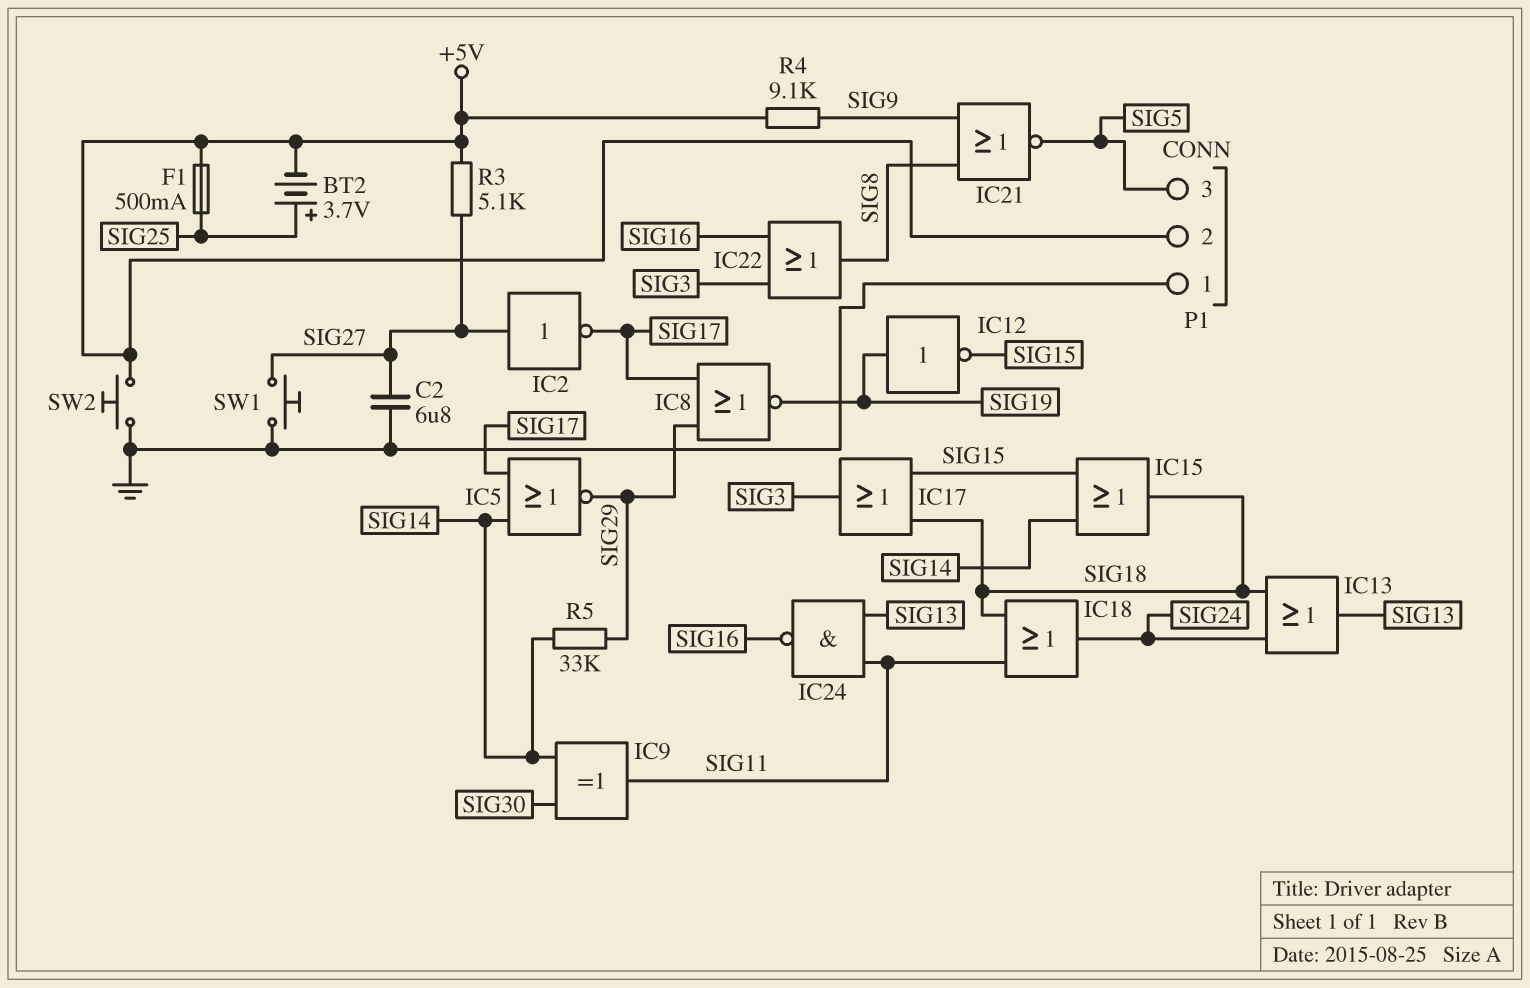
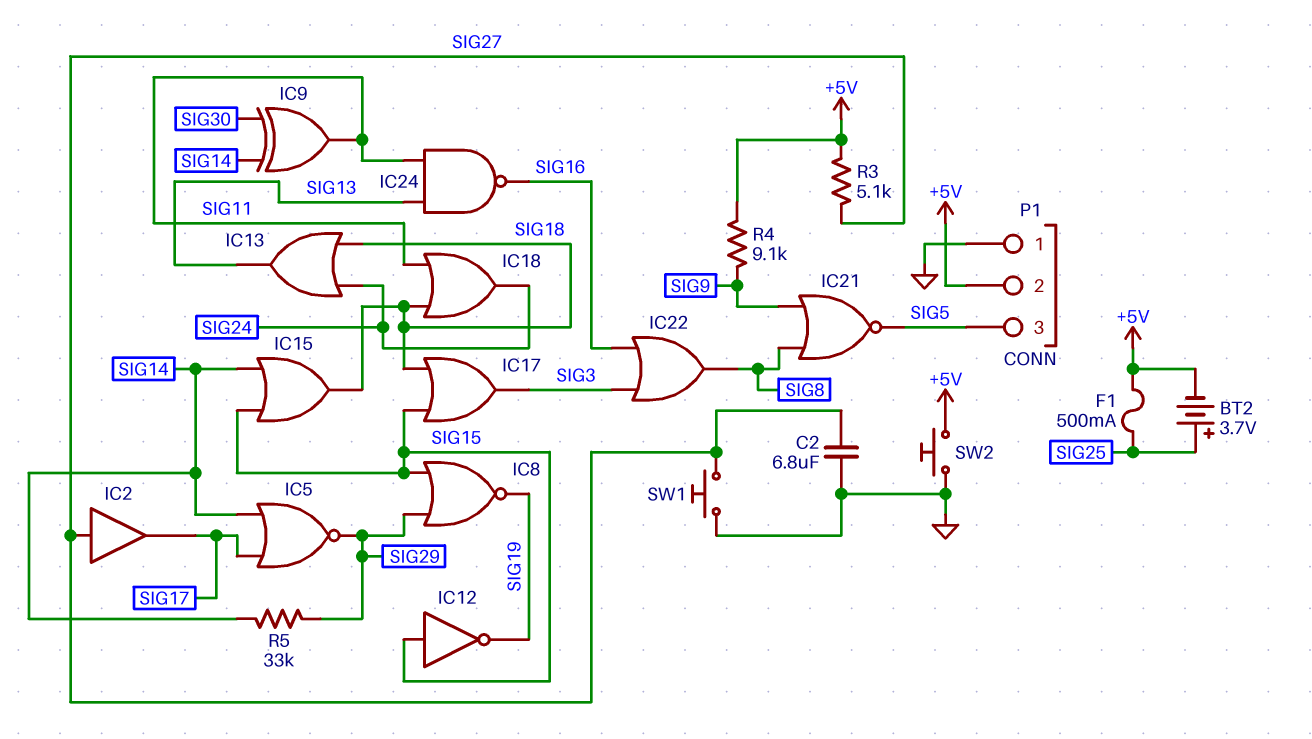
IC2: NOT (in SIG27, out SIG17) -> buffer (in SIG27, out SIG17)
IC8: NOR (in SIG17, in SIG29, out SIG19) -> NOR (in SIG15, in SIG29, out SIG19)
IC12: NOT (in SIG19, out SIG15) -> NOT (in SIG15, out SIG19)

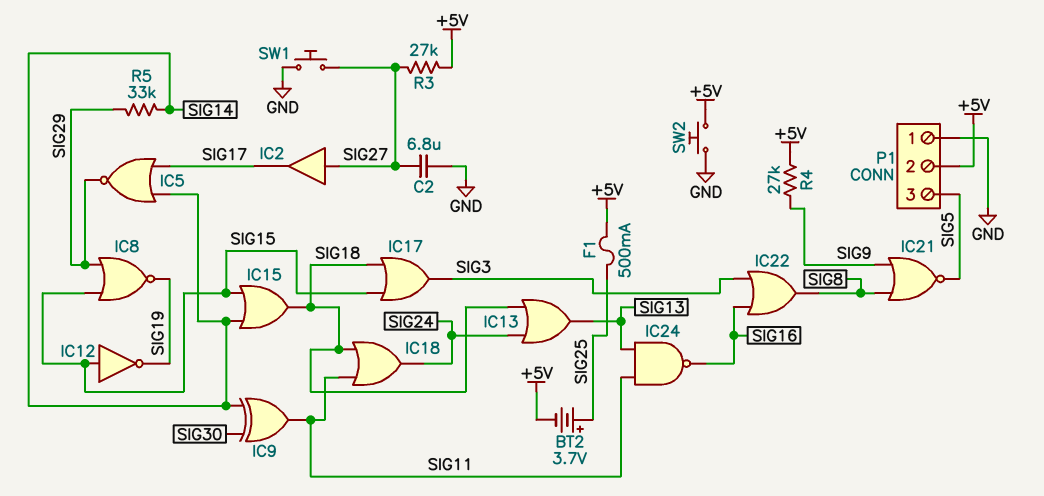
R3: 5.1k (+5V, SIG27) -> 27k (+5V, SIG27)
R4: 9.1k (+5V, SIG9) -> 27k (+5V, SIG9)

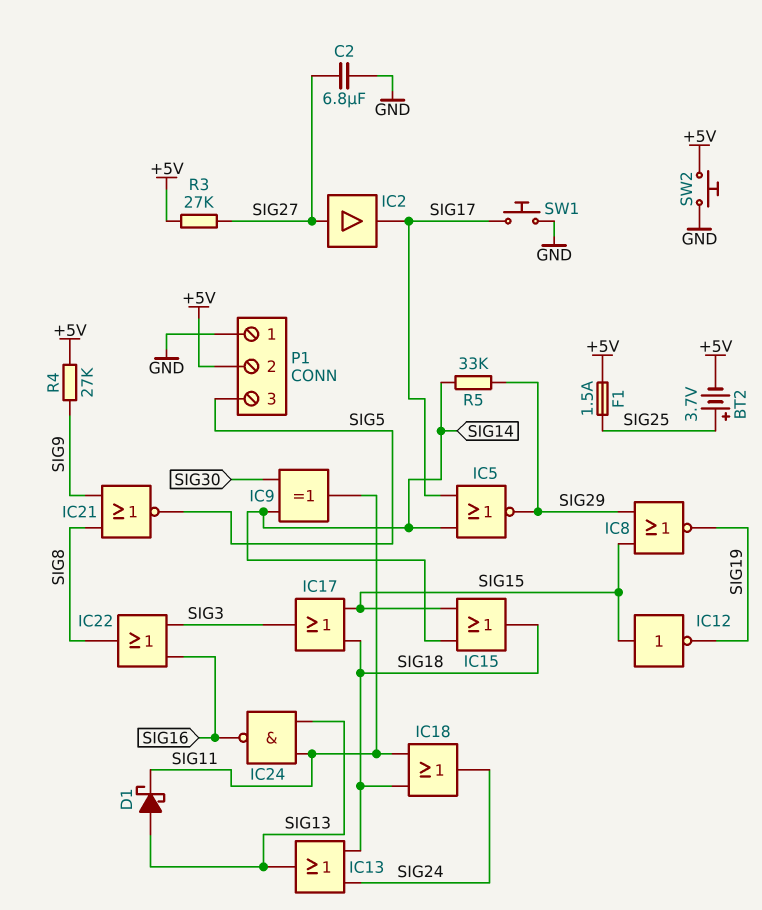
D1: none -> schottky (A SIG13, K SIG11)
F1: 500mA (+5V, SIG25) -> 1.5A (+5V, SIG25)
SW1: button (GND, SIG27) -> button (GND, SIG17)

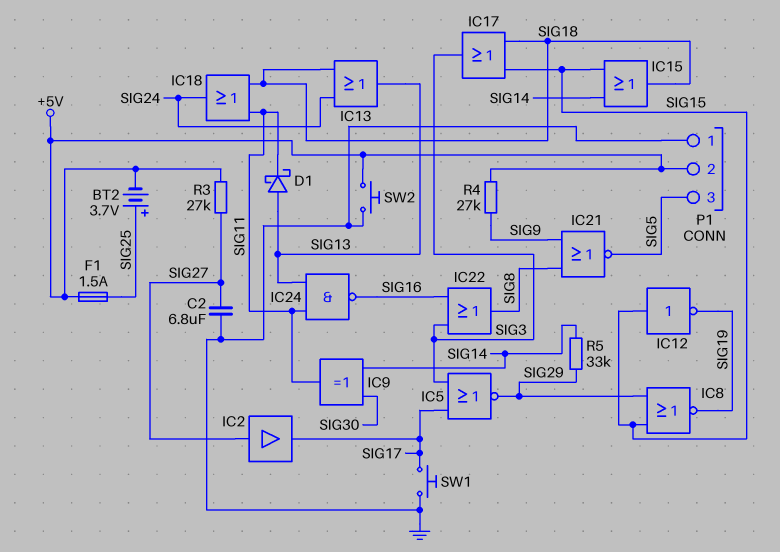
IC5: NOR (in SIG14, in SIG17, out SIG29) -> NOR (in SIG3, in SIG17, out SIG29)

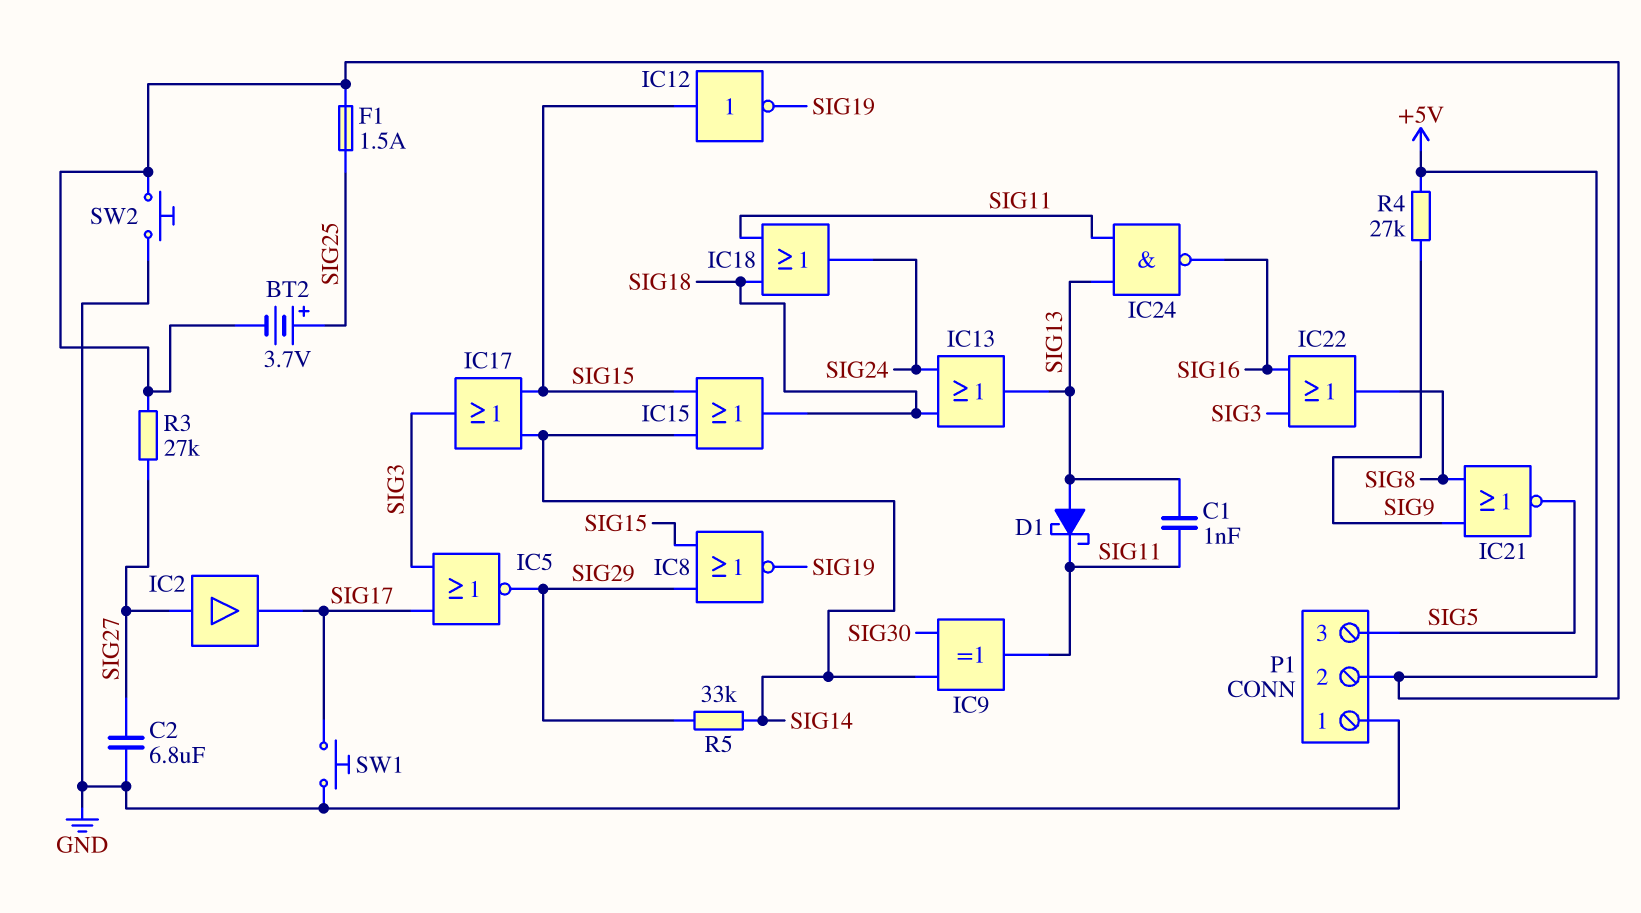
C1: none -> 1nF (SIG11, SIG13)
IC17: OR (in SIG15, in SIG18, out SIG3) -> OR (in SIG14, in SIG15, out SIG3)

